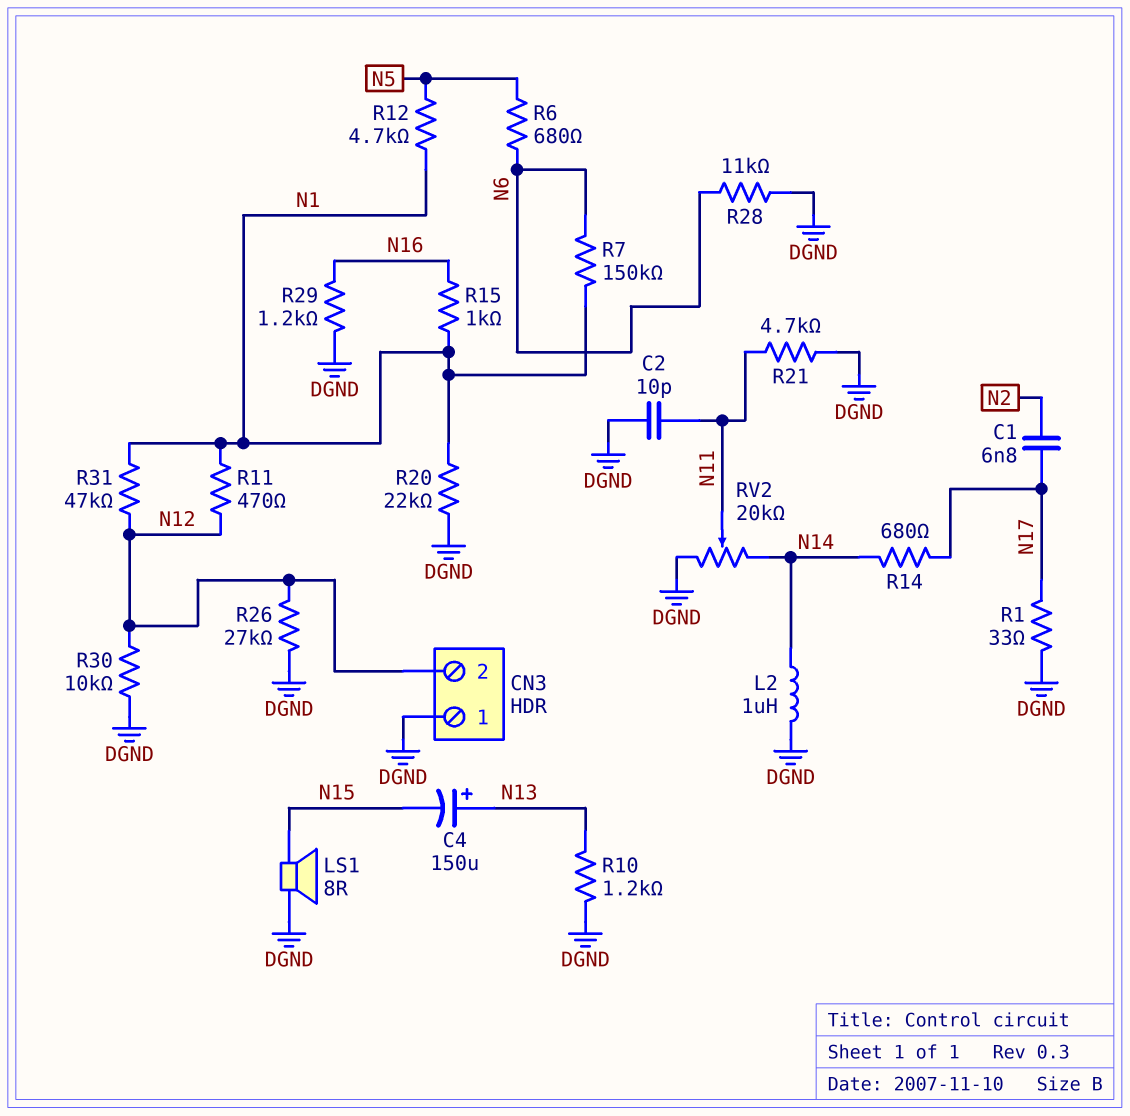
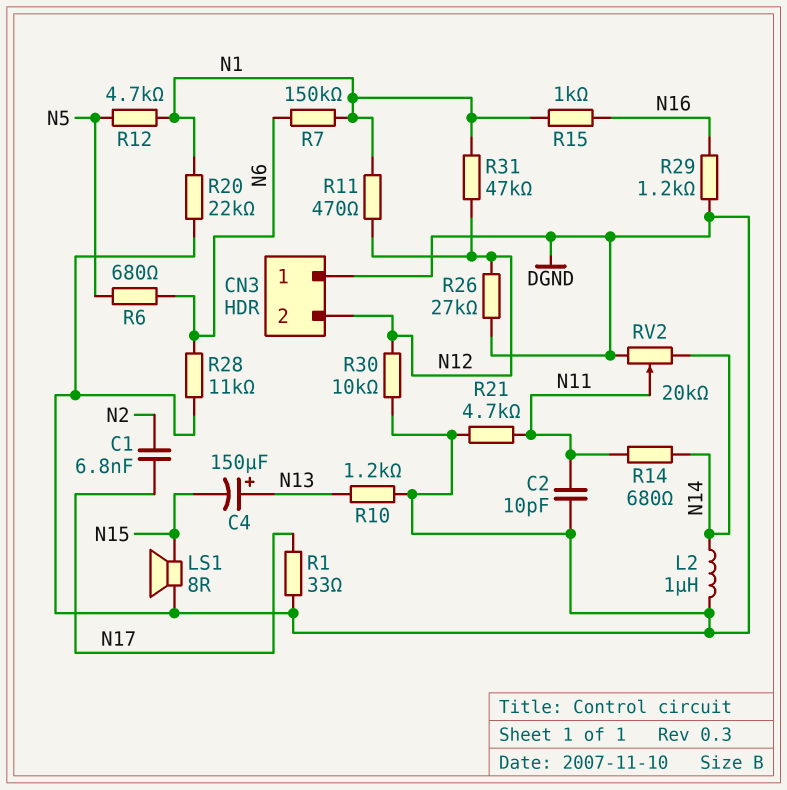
R14: 680 (N14, N17) -> 680 (N11, N14)

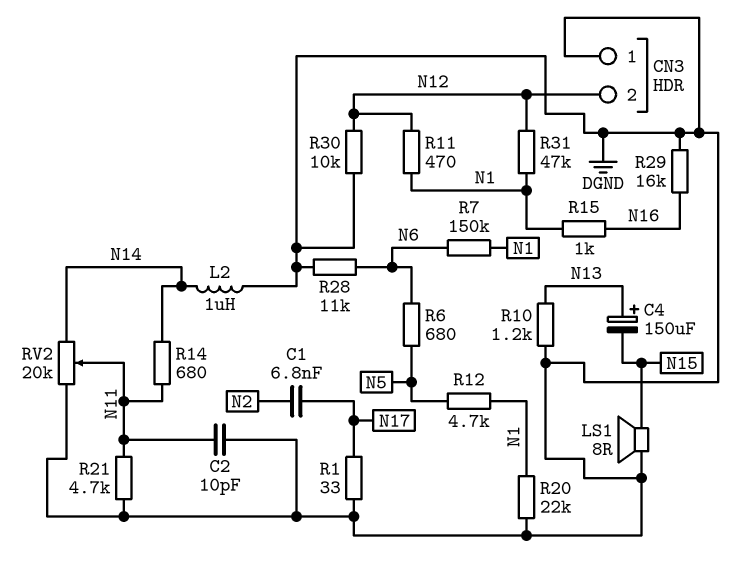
R26: 27k (DGND, N12) -> none
R29: 1.2k (DGND, N16) -> 16k (DGND, N16)

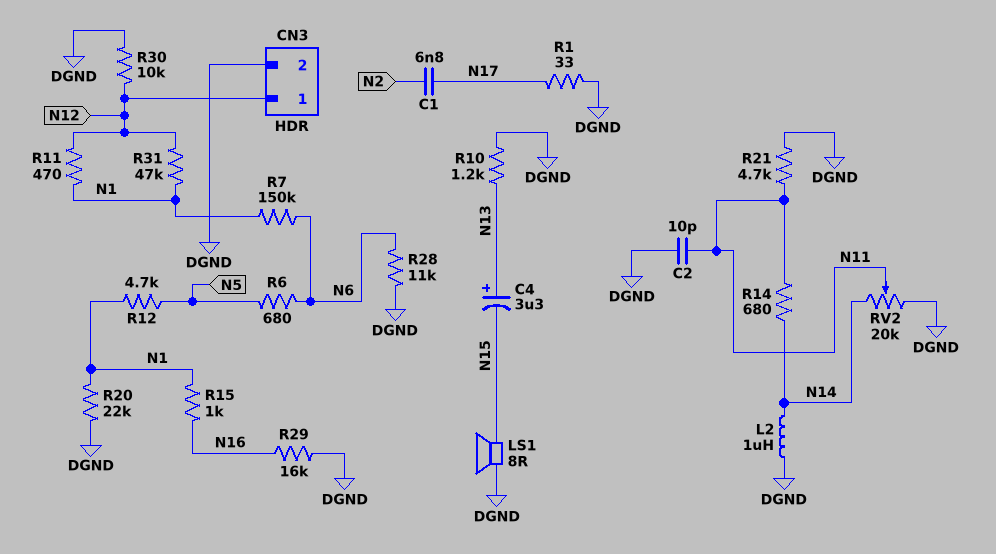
C4: 150uF (plus N13, minus N15) -> 3.3uF (plus N13, minus N15)
CN3 pin 1: DGND -> N12
CN3 pin 2: N12 -> DGND

